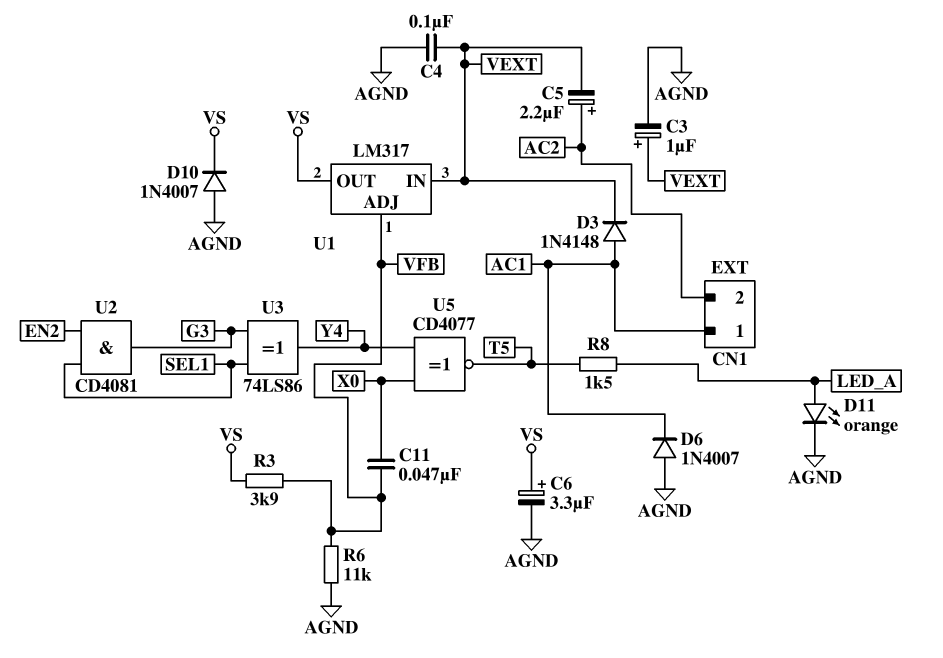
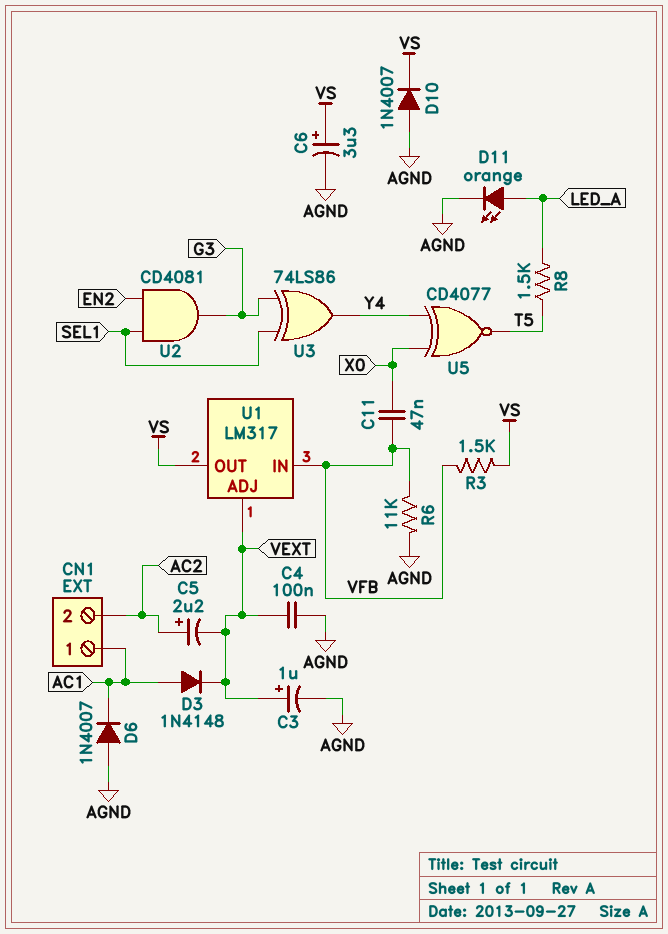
R3: 3.9k (VFB, VS) -> 1.5k (VFB, VS)
U1 pin ADJ: VFB -> VEXT
U1 pin IN: VEXT -> VFB

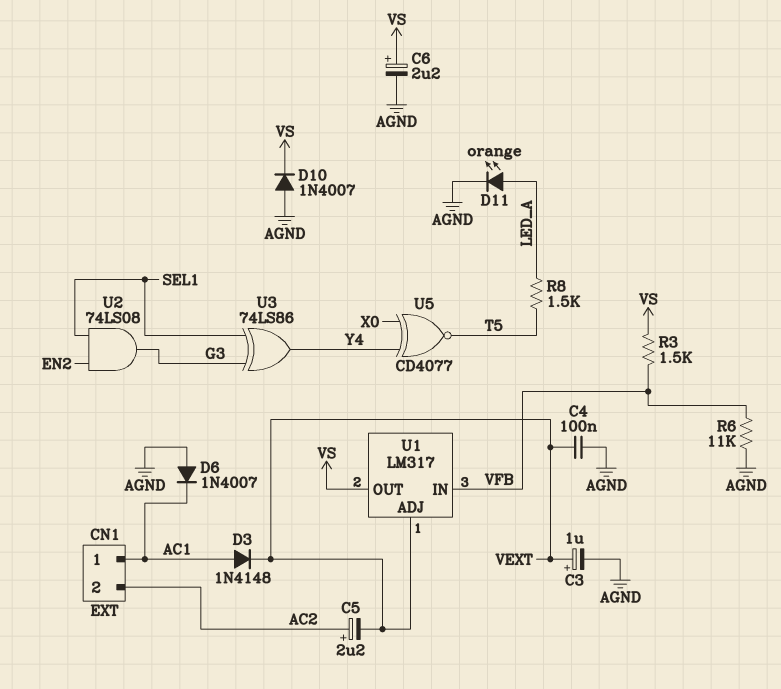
C6: 3.3uF (plus VS, minus AGND) -> 2.2uF (plus VS, minus AGND)
C11: 47nF (VFB, X0) -> none
U2: AND CD4081 (in EN2, in SEL1, out G3) -> AND 74LS08 (in EN2, in SEL1, out G3)

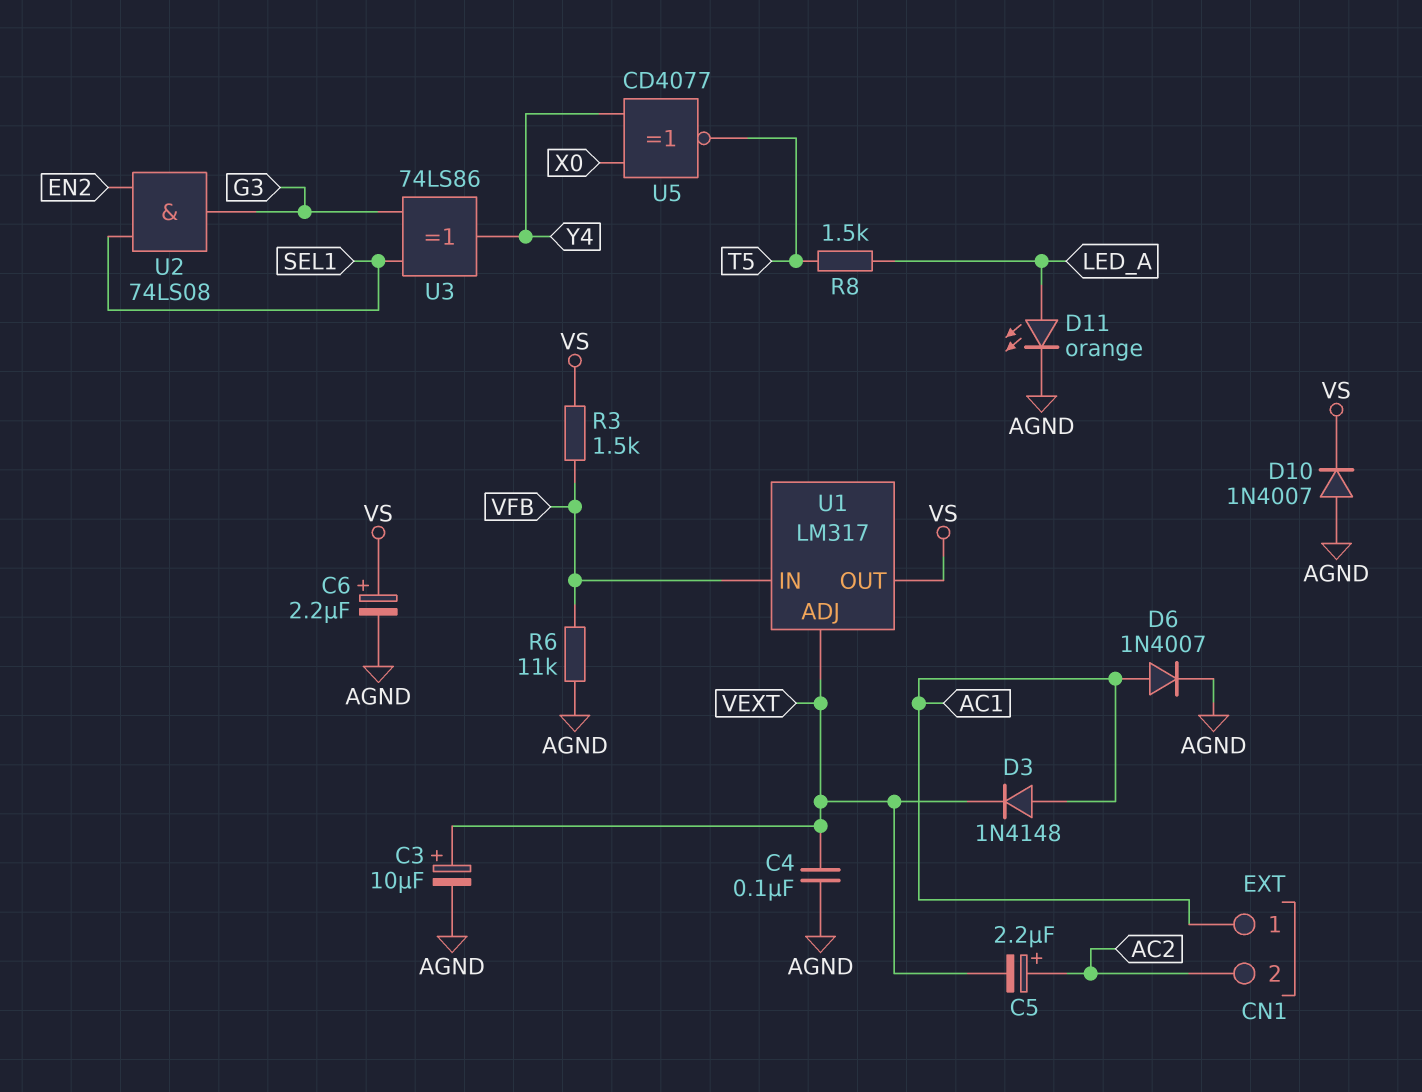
C3: 1uF (plus VEXT, minus AGND) -> 10uF (plus VEXT, minus AGND)
D6: diode 1N4007 (A AGND, K AC1) -> diode 1N4007 (A AC1, K AGND)

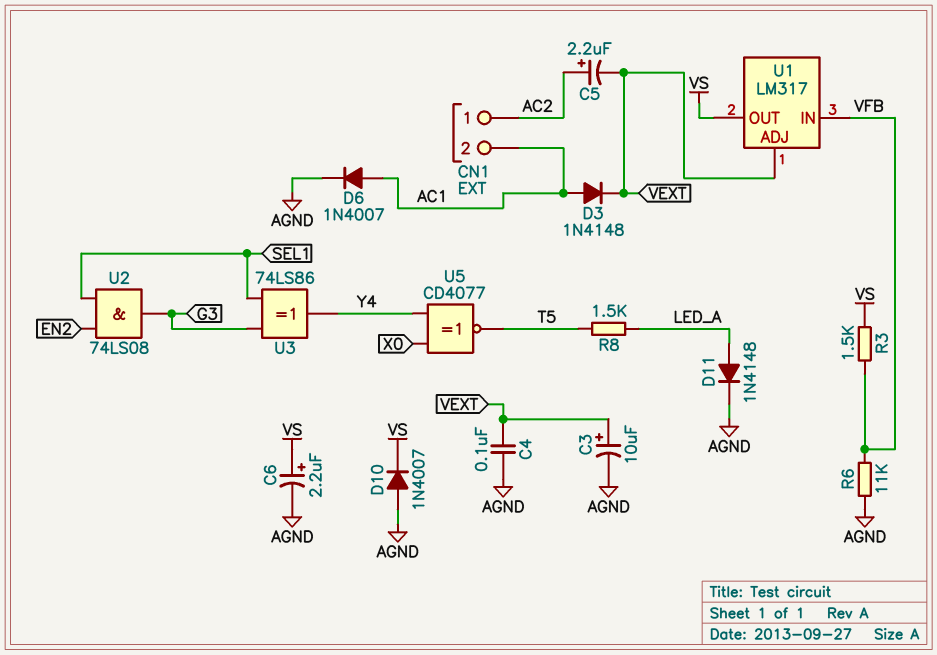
CN1 pin 1: AC1 -> AC2
CN1 pin 2: AC2 -> AC1
D11: LED orange (A LED_A, K AGND) -> diode 1N4148 (A LED_A, K AGND)

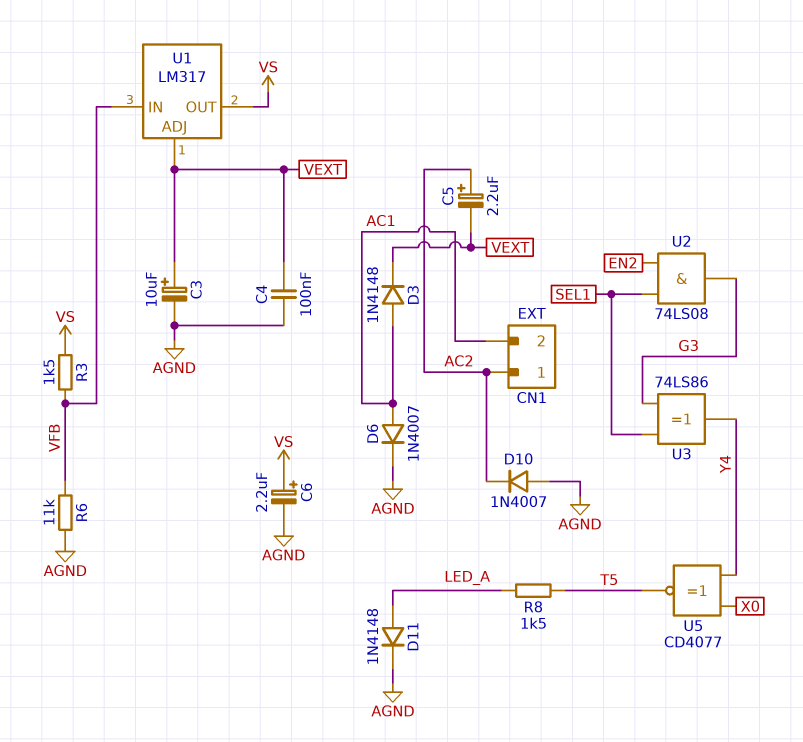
D10: diode 1N4007 (A AGND, K VS) -> diode 1N4007 (A AGND, K AC2)

